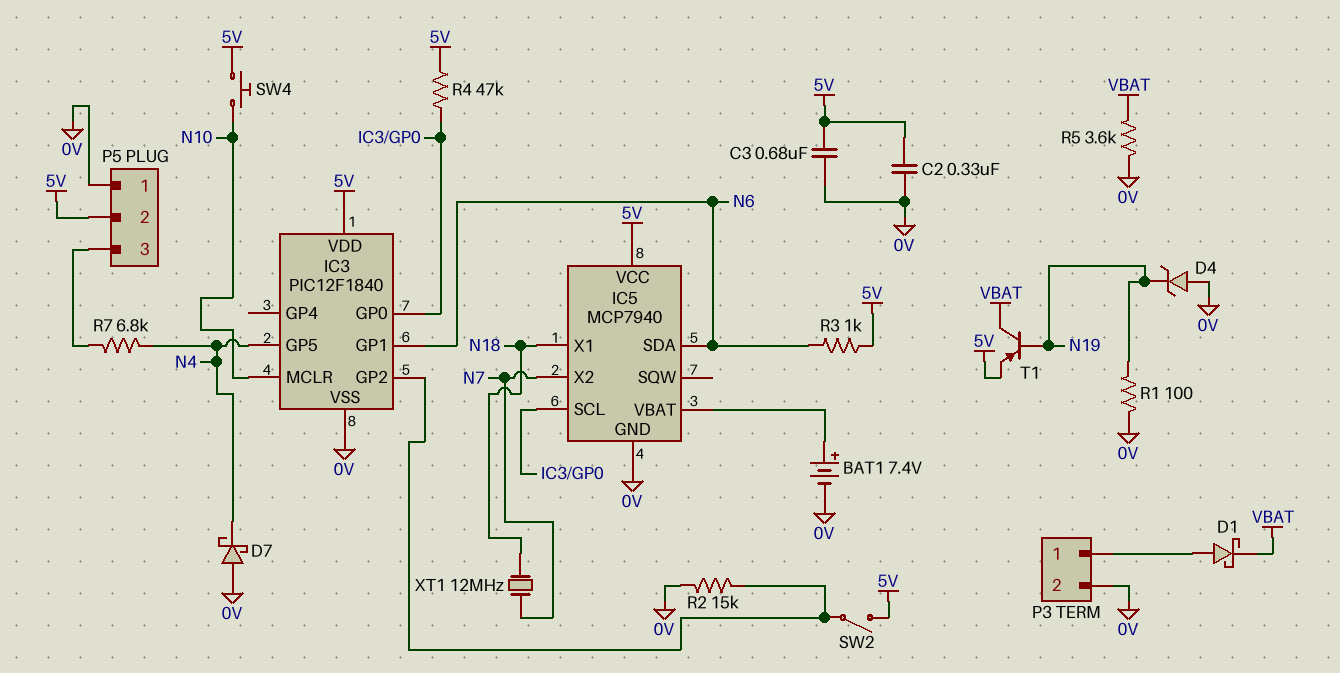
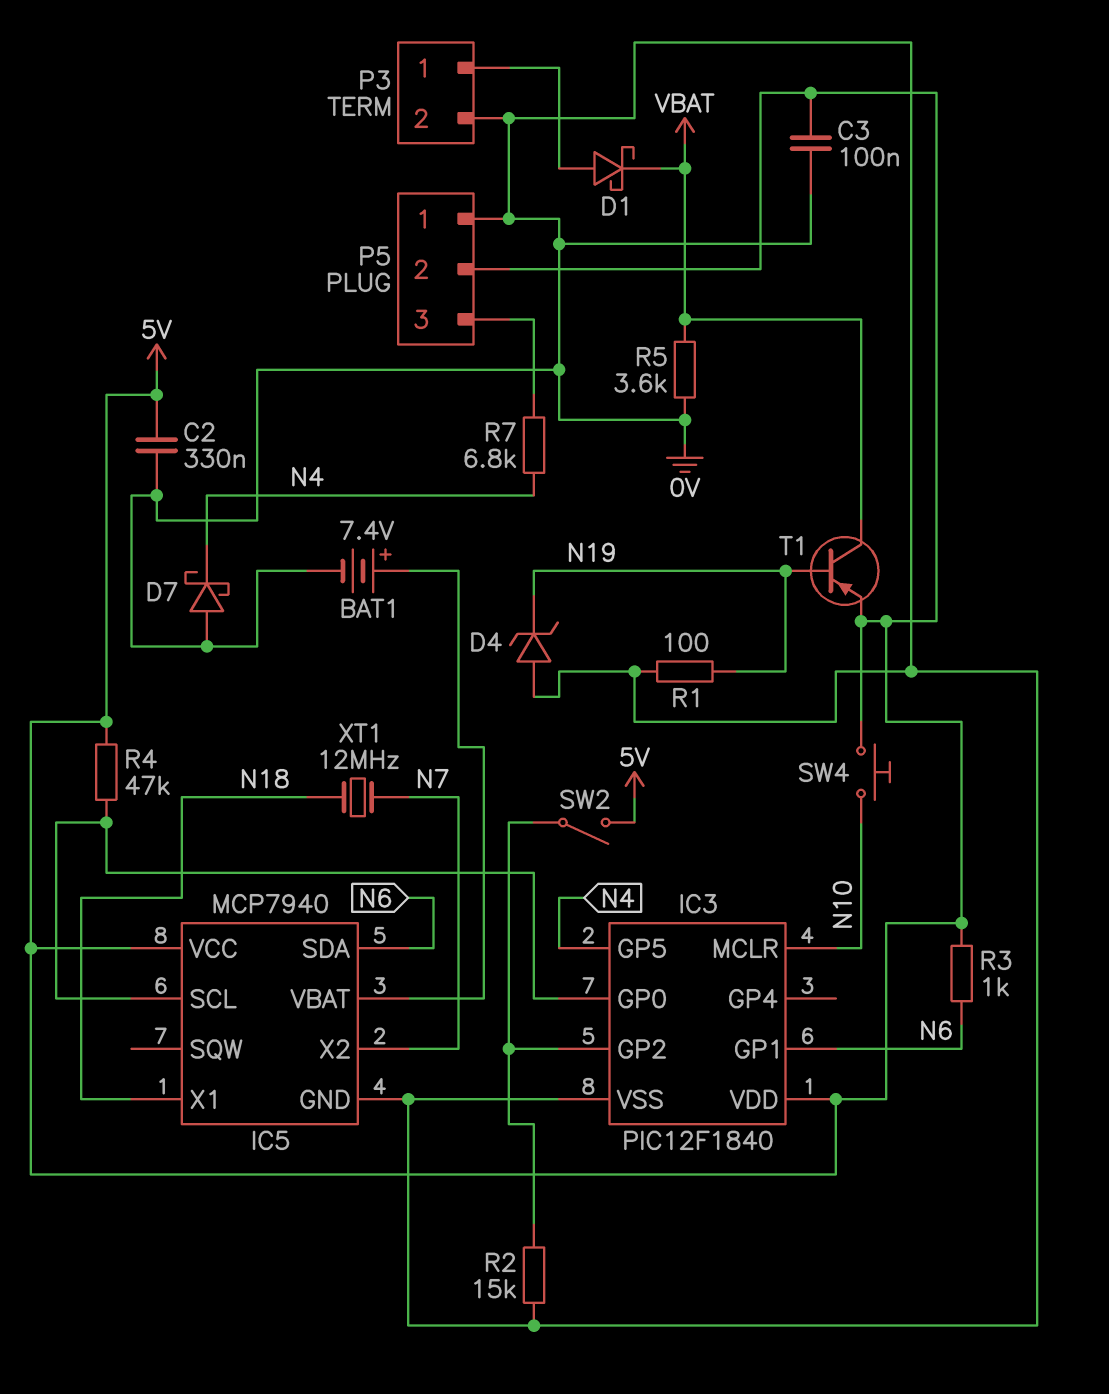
C3: 680nF (0V, 5V) -> 100nF (0V, 5V)

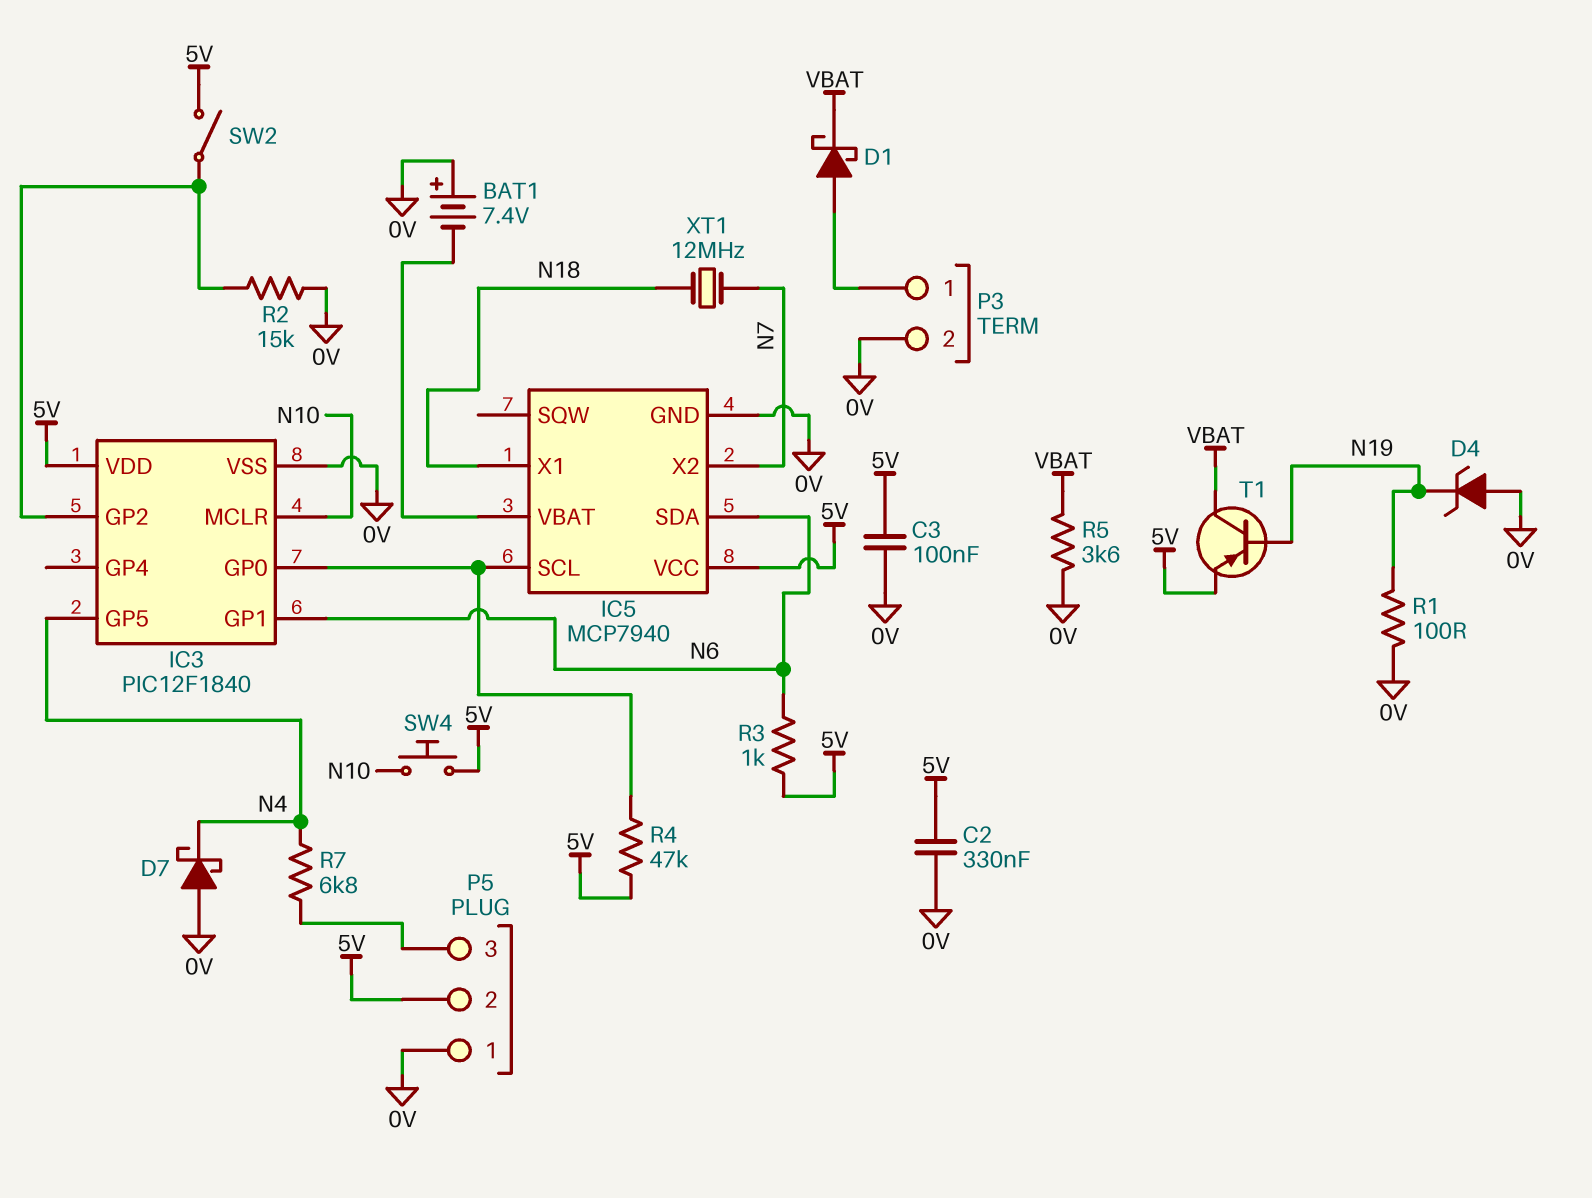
BAT1: 7.4V (plus IC5/VBAT, minus 0V) -> 7.4V (plus 0V, minus IC5/VBAT)

